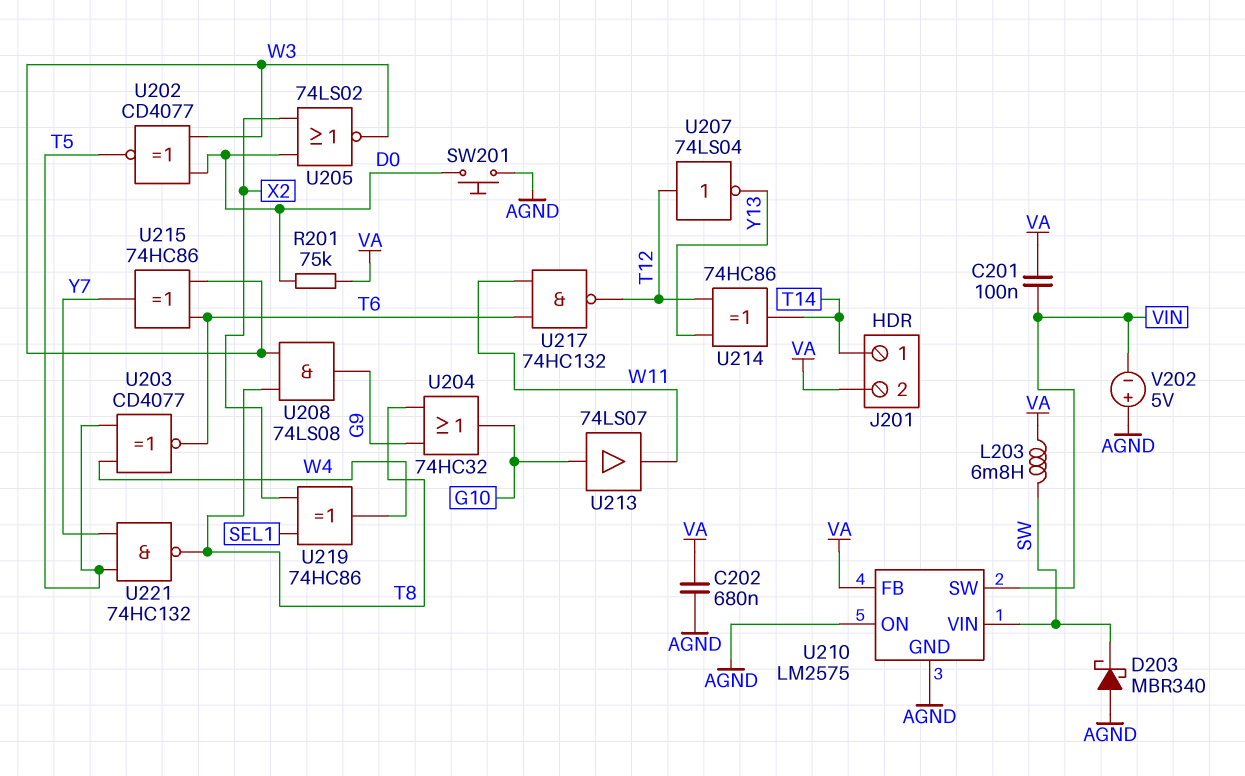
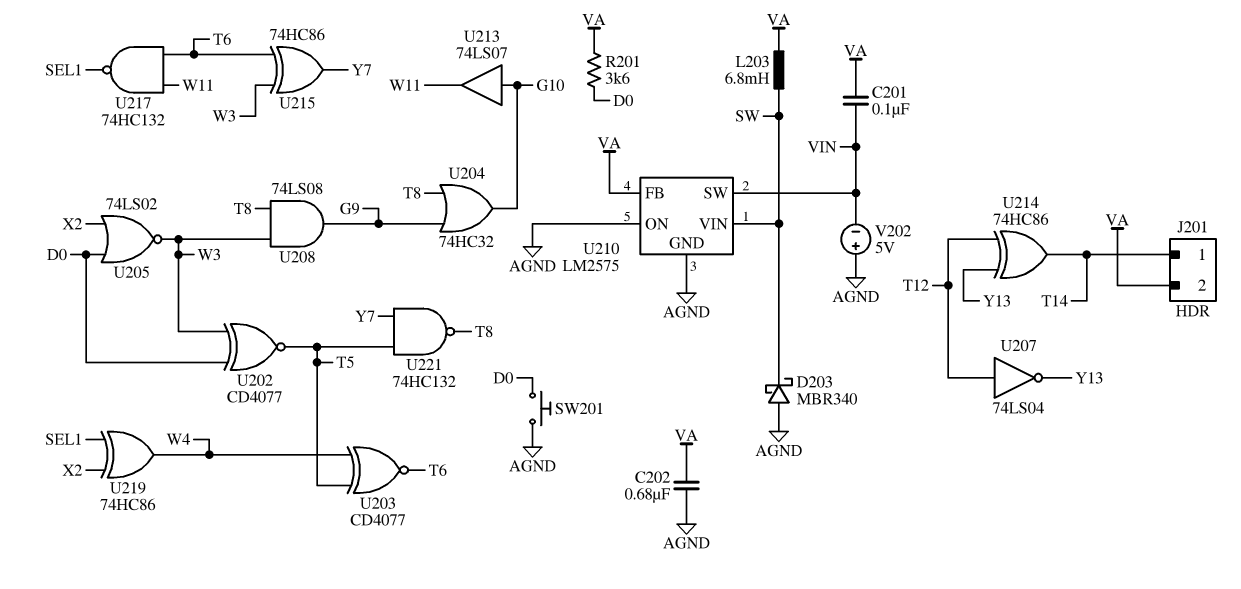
R201: 75k (D0, VA) -> 3.6k (D0, VA)
U217: NAND 74HC132 (in T6, in W11, out T12) -> NAND 74HC132 (in T6, in W11, out SEL1)

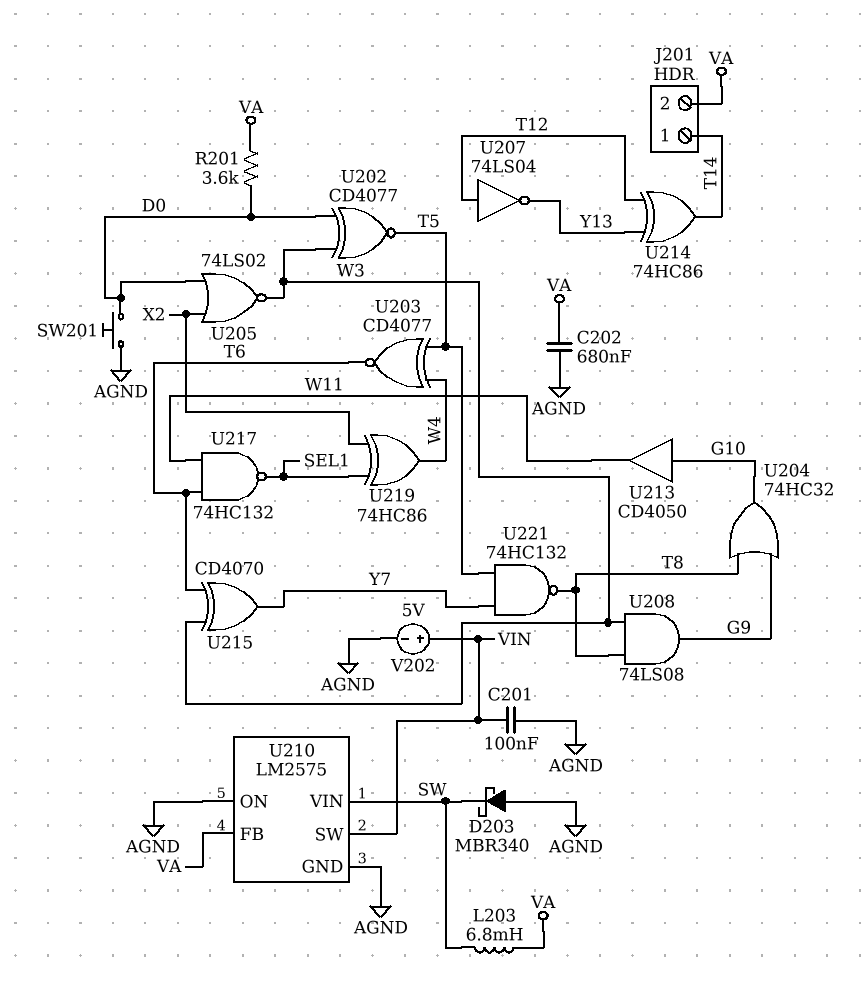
C201: 100nF (VA, VIN) -> 100nF (AGND, VIN)
U213: buffer 74LS07 (in G10, out W11) -> buffer CD4050 (in G10, out W11)
U215: XOR 74HC86 (in T6, in W3, out Y7) -> XOR CD4070 (in T6, in W3, out Y7)
V202: 5V (plus AGND, minus VIN) -> 5V (plus VIN, minus AGND)

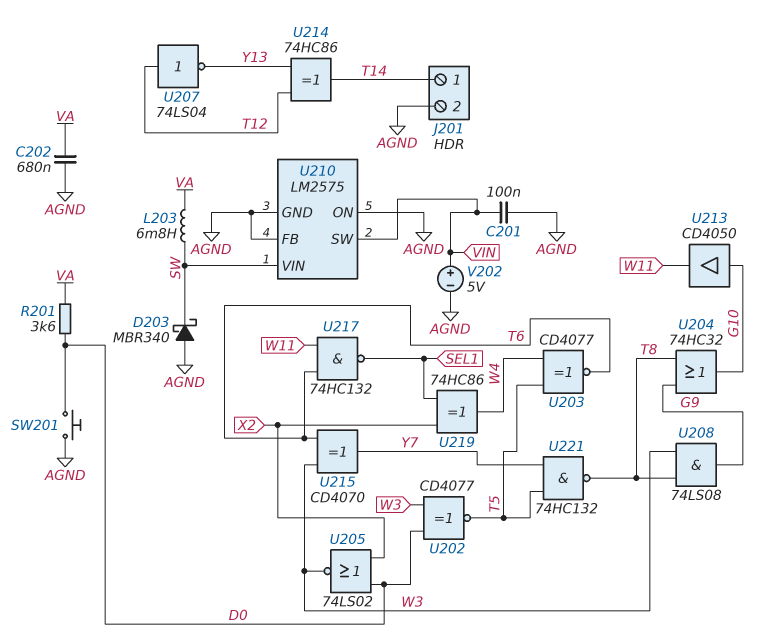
J201 pin 2: VA -> AGND
U210 pin FB: VA -> AGND

